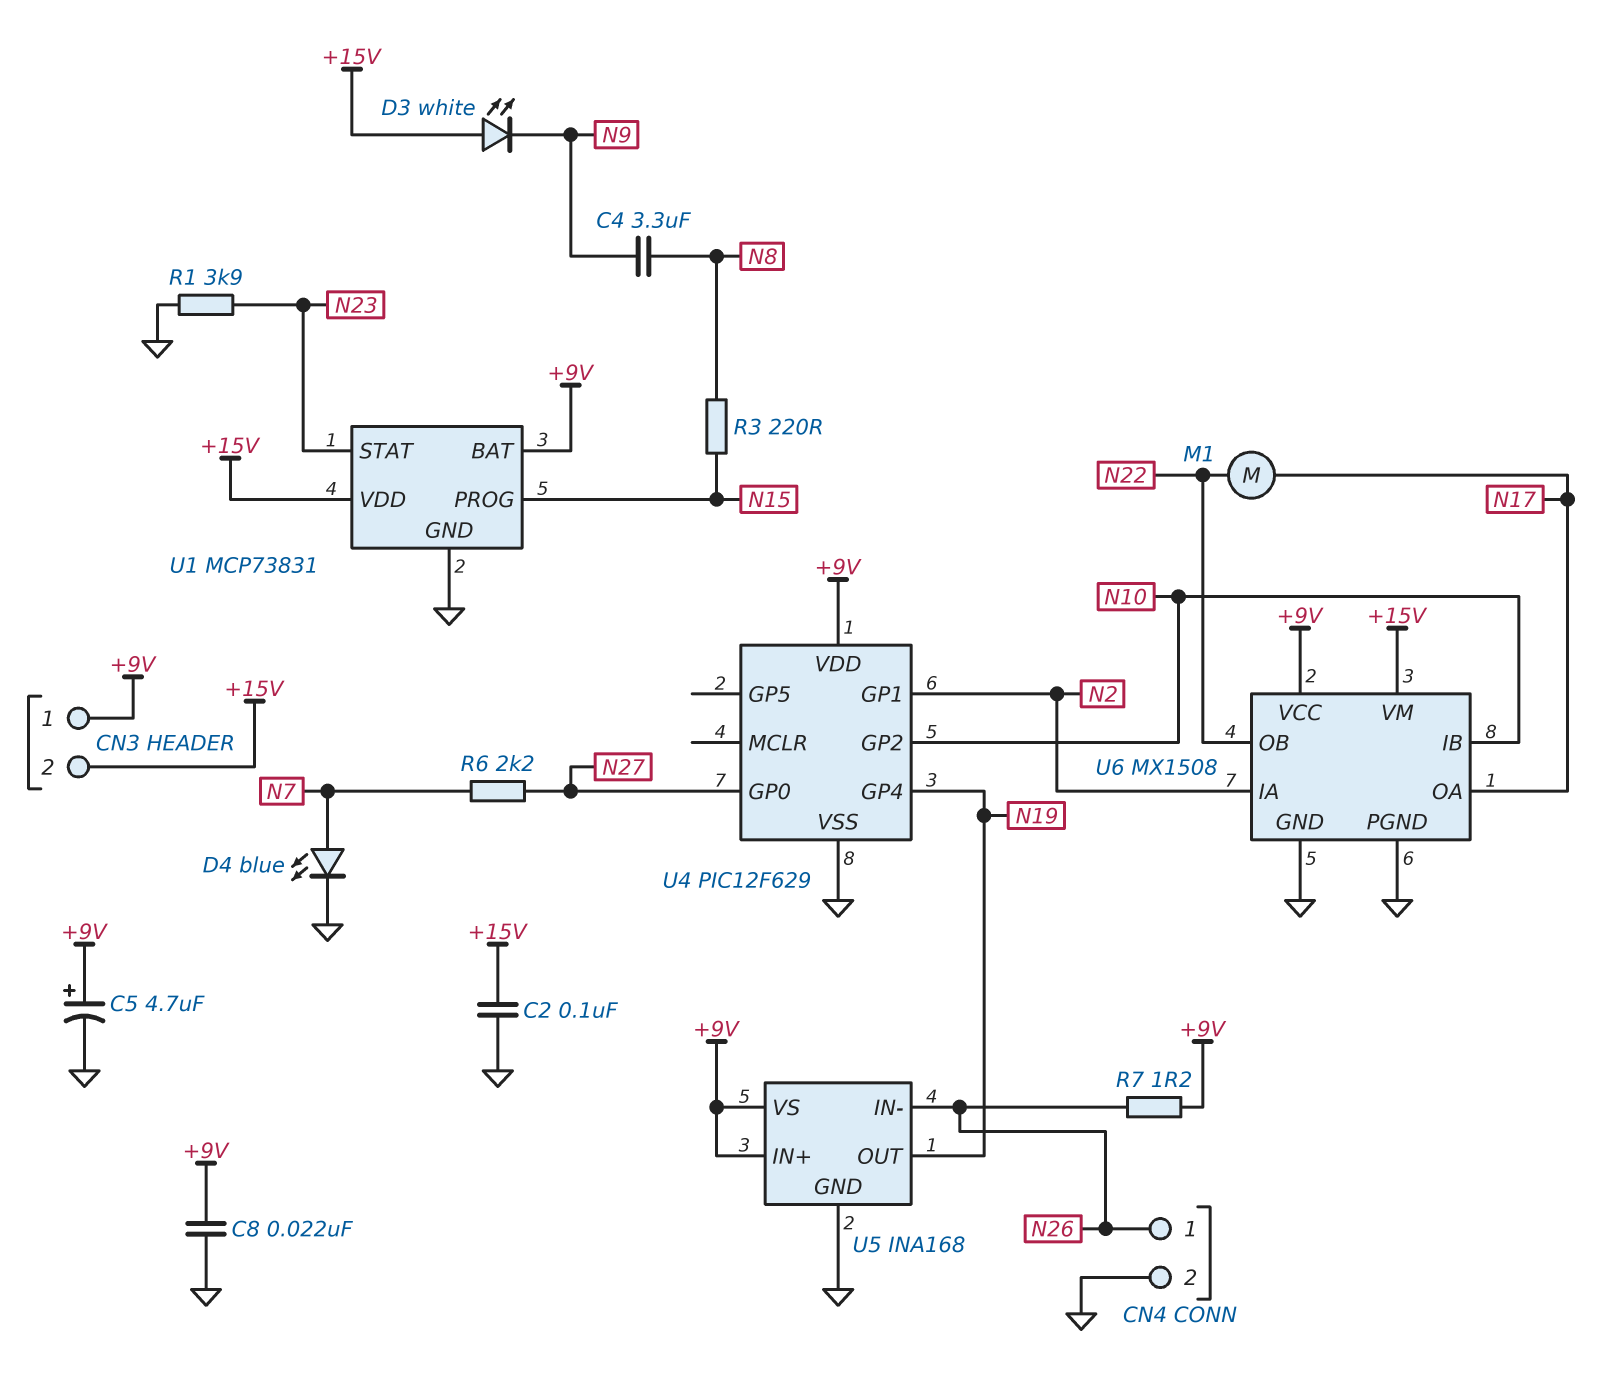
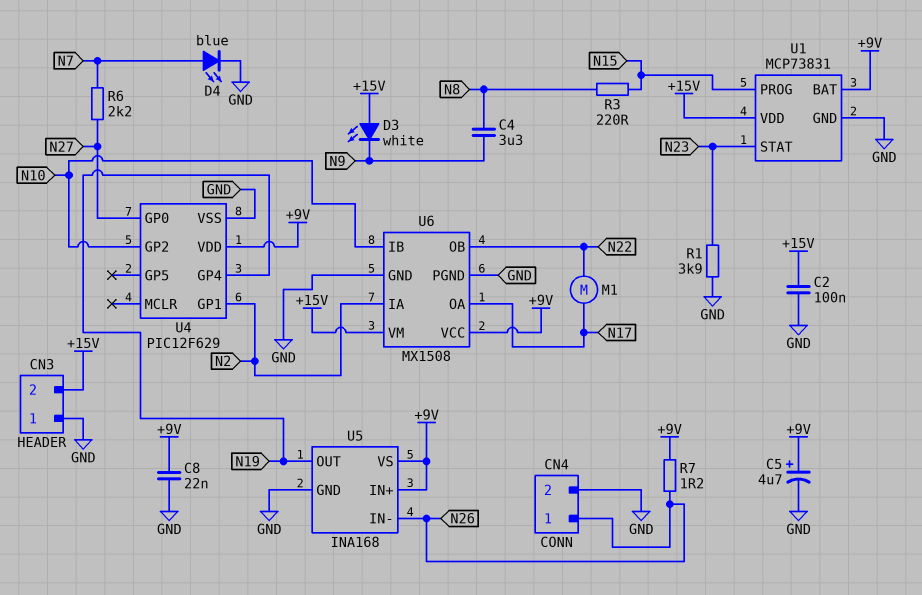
CN3 pin 1: +9V -> GND

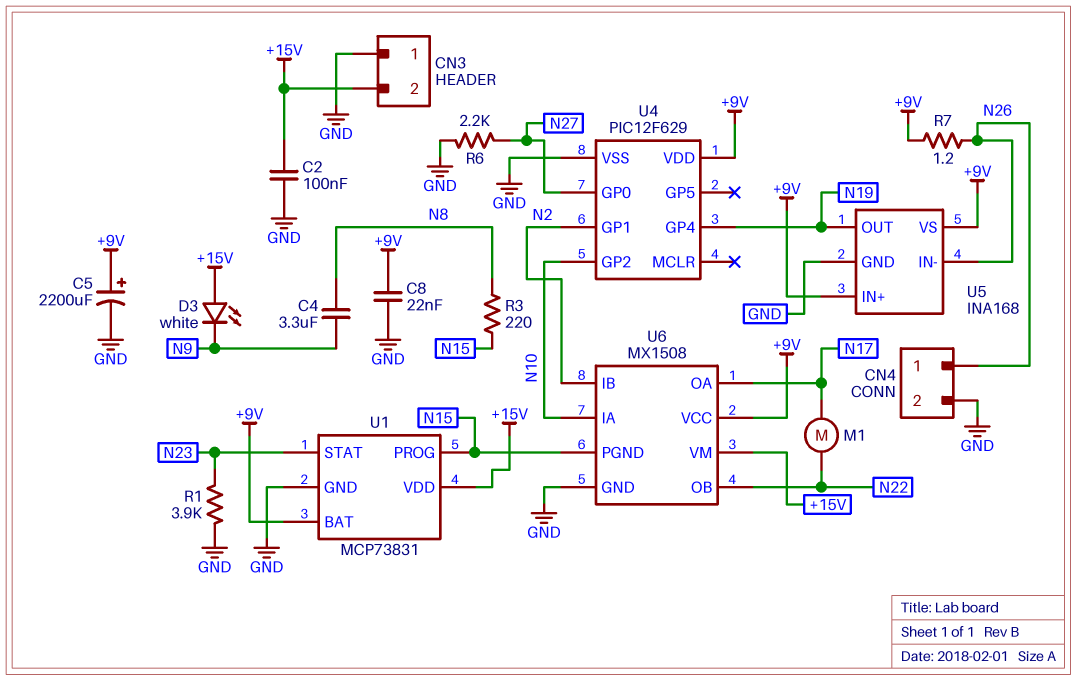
C5: 4.7uF (plus +9V, minus GND) -> 2200uF (plus +9V, minus GND)
D4: LED blue (A N7, K GND) -> none
R6: 2.2k (N7, N27) -> 2.2k (GND, N27)
U6 pin IA: N2 -> N10
U6 pin IB: N10 -> N2
U6 pin PGND: GND -> N15

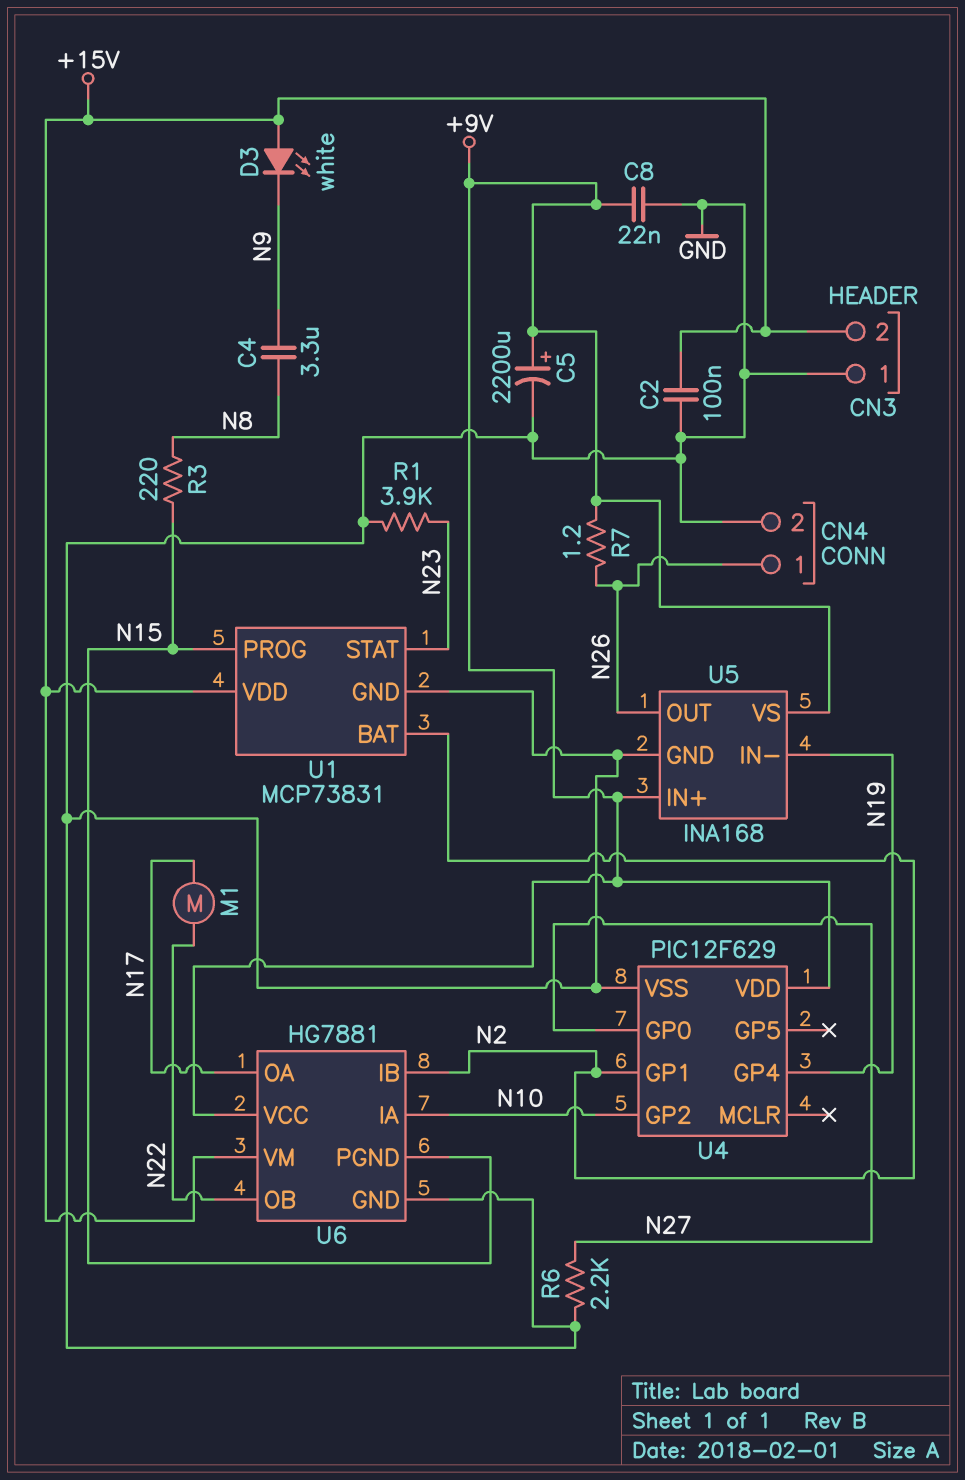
U1 pin BAT: +9V -> N2
U5 pin IN-: N26 -> N19
U5 pin OUT: N19 -> N26
U6: MX1508 -> HG7881

